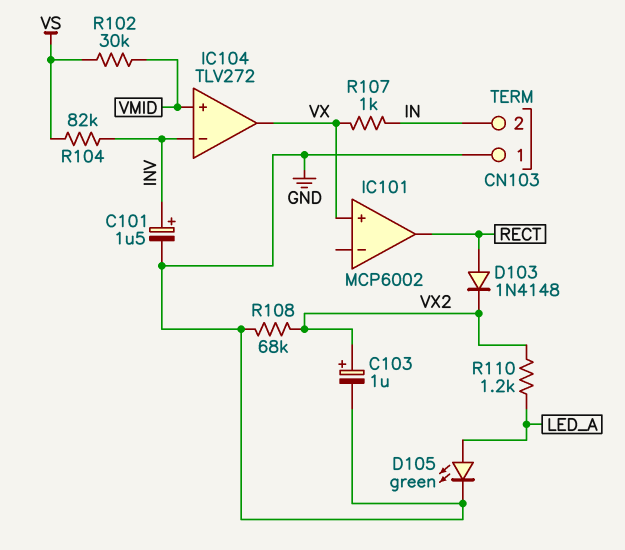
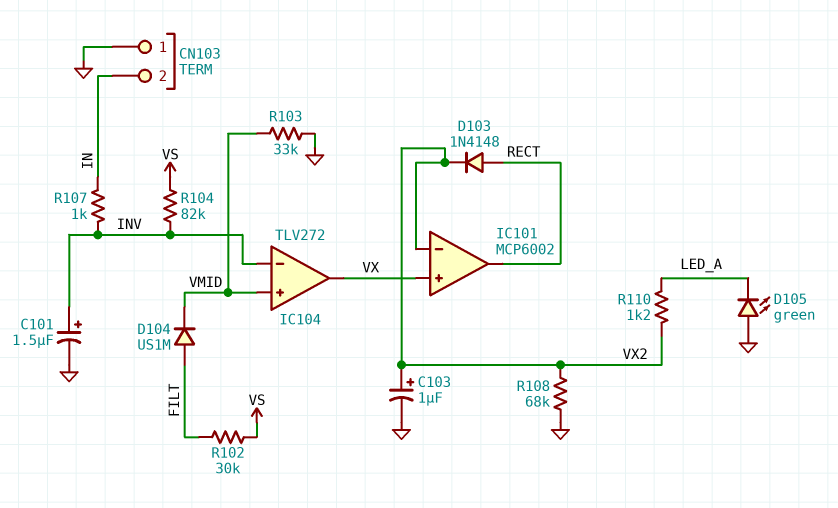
D104: none -> diode US1M (A FILT, K VMID)
D105: LED green (A LED_A, K GND) -> LED green (A GND, K LED_A)
IC101 pin in-: none -> VX2
R102: 30k (VMID, VS) -> 30k (FILT, VS)
R103: none -> 33k (GND, VMID)
R107: 1k (IN, VX) -> 1k (IN, INV)

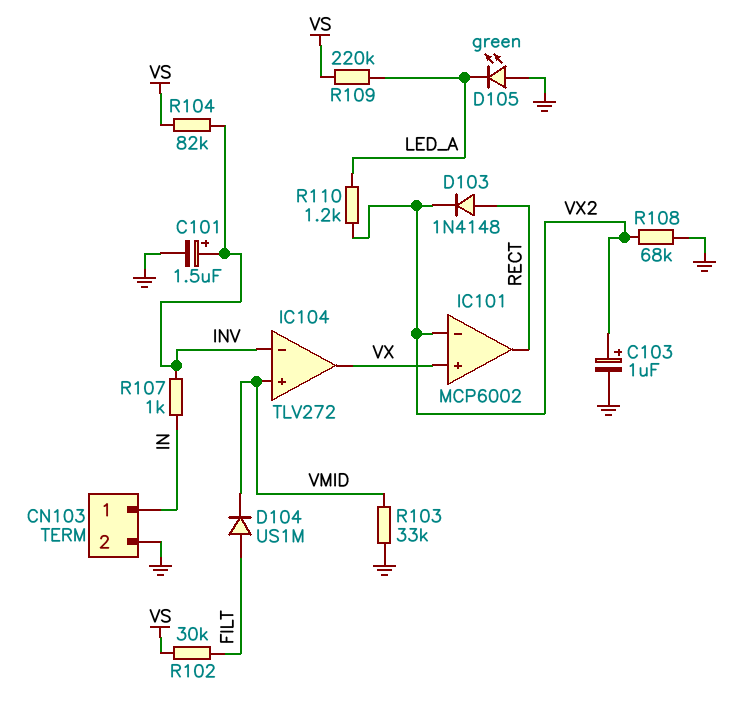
CN103 pin 1: GND -> IN
CN103 pin 2: IN -> GND
R109: none -> 220k (LED_A, VS)

